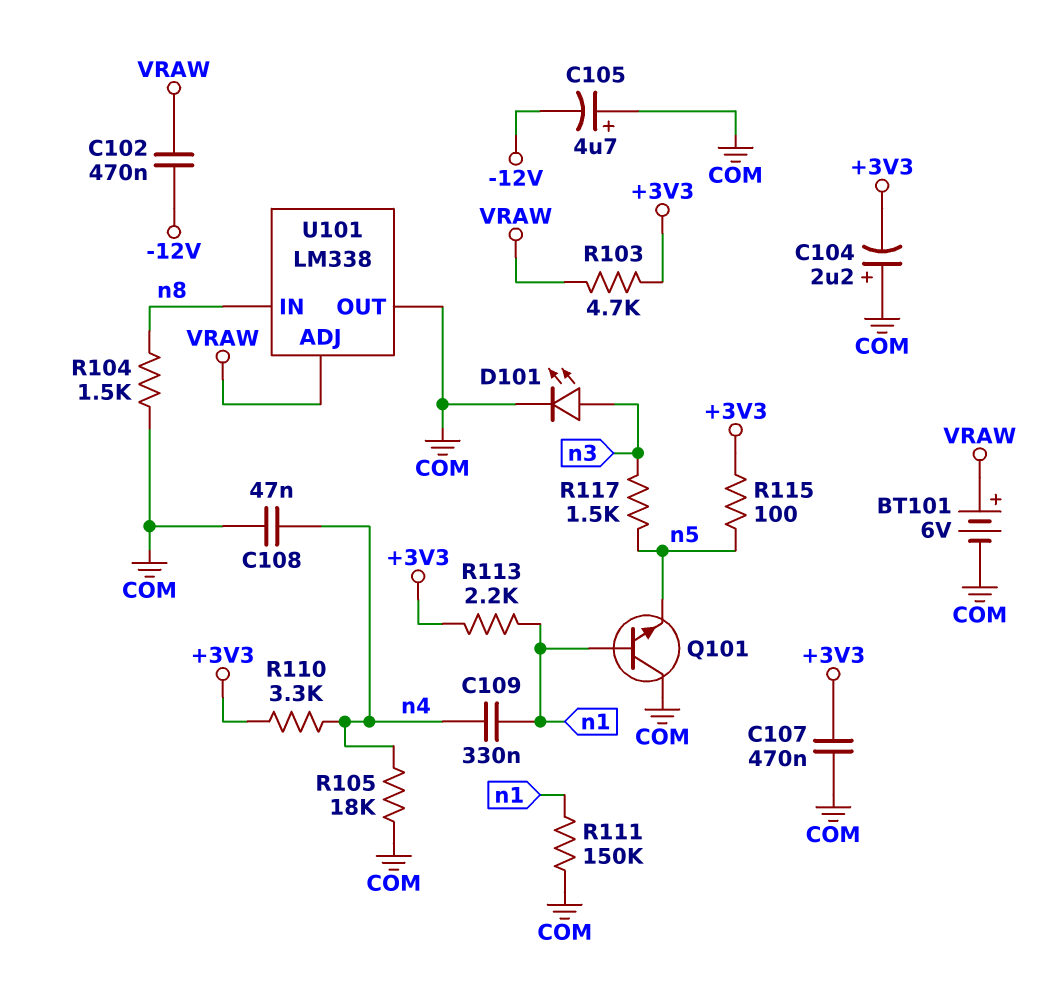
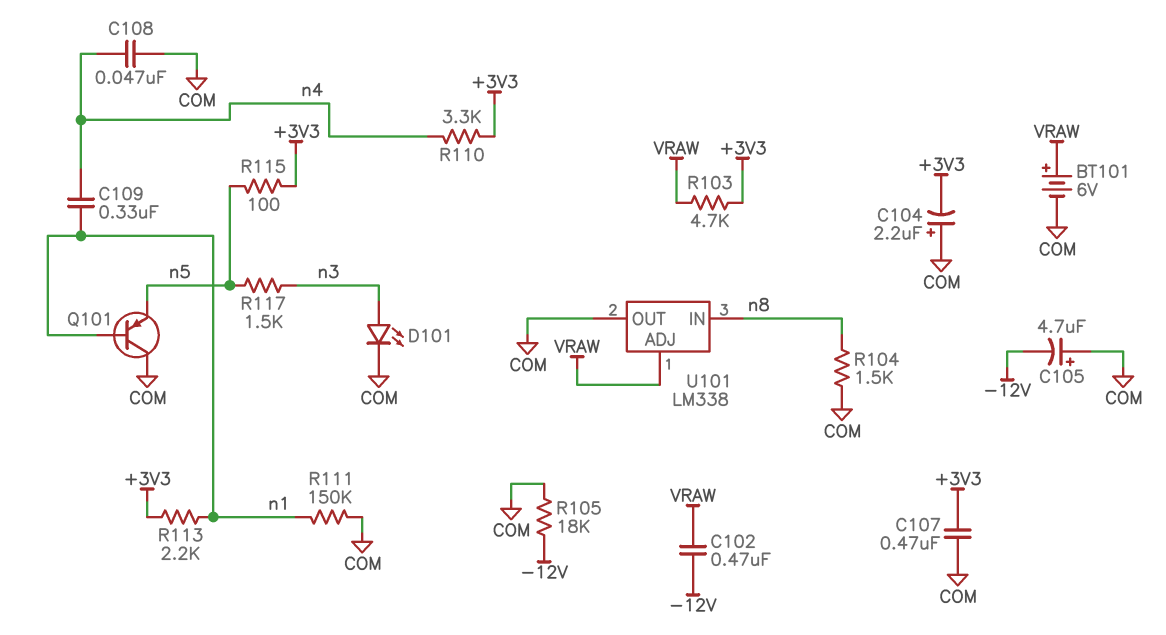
Q101: NPN (B n1, C COM, E n5) -> PNP (B n1, C COM, E n5)
R105: 18k (COM, n4) -> 18k (-12V, COM)

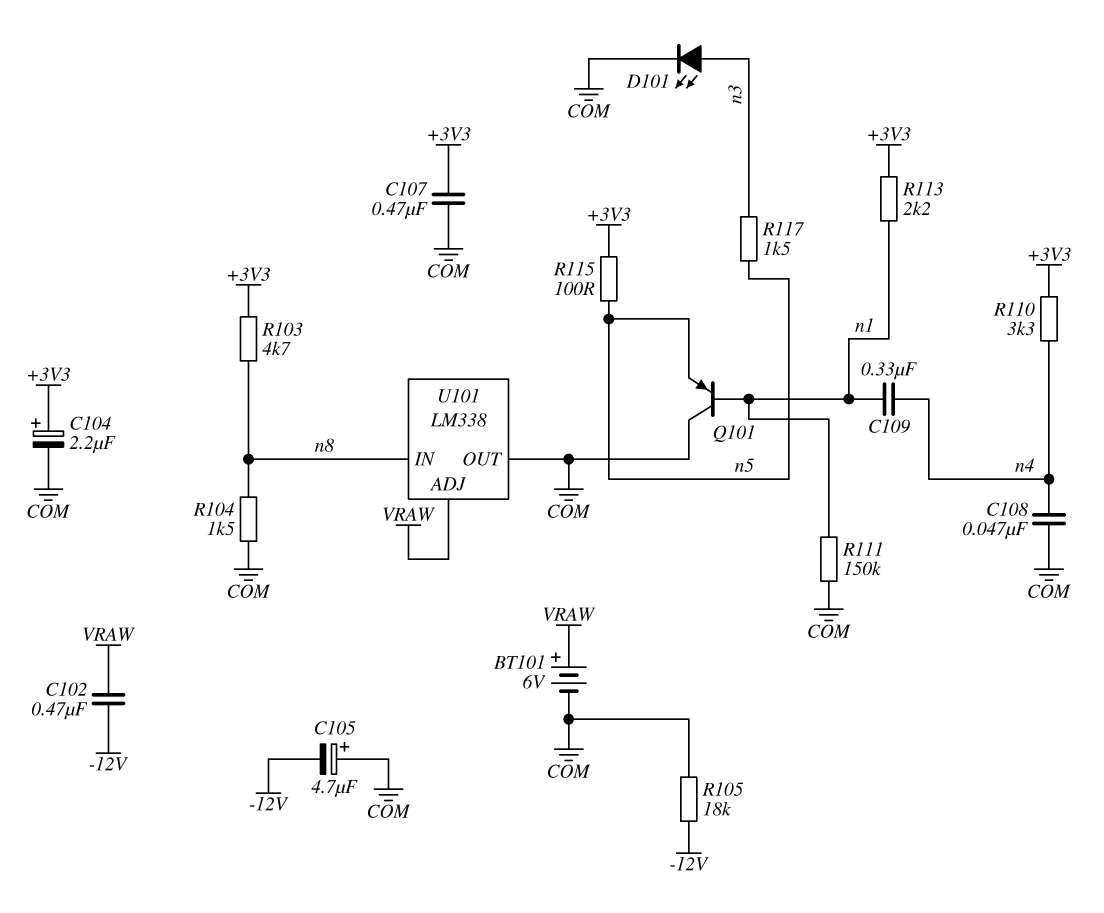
C104: 2.2uF (plus COM, minus +3V3) -> 2.2uF (plus +3V3, minus COM)
R103: 4.7k (+3V3, VRAW) -> 4.7k (+3V3, n8)

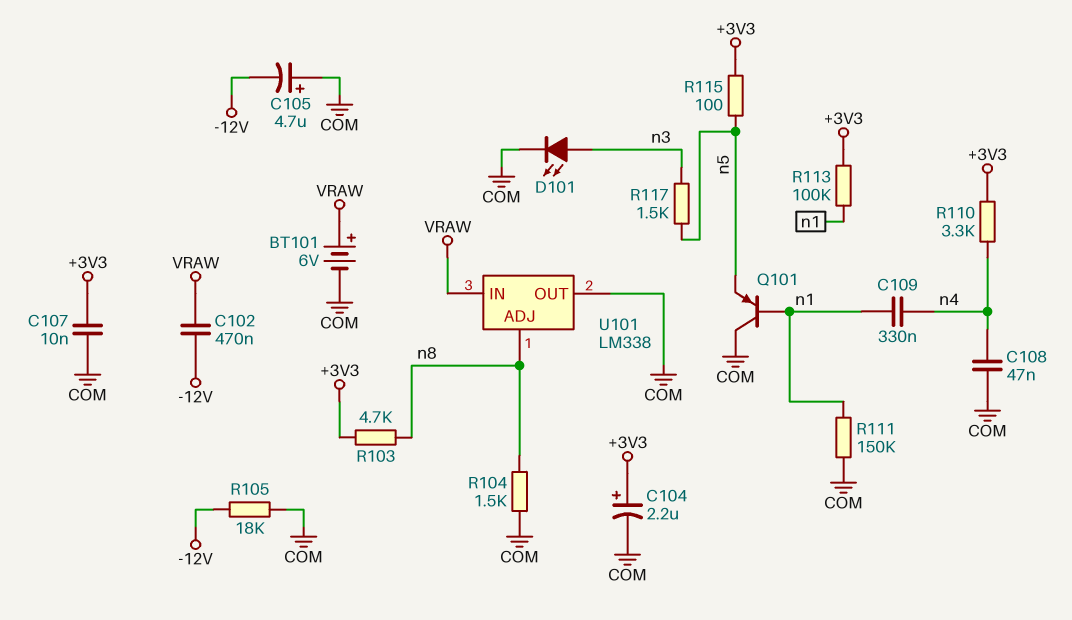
C107: 470nF (+3V3, COM) -> 10nF (+3V3, COM)
R113: 2.2k (+3V3, n1) -> 100k (+3V3, n1)
U101 pin ADJ: VRAW -> n8
U101 pin IN: n8 -> VRAW

